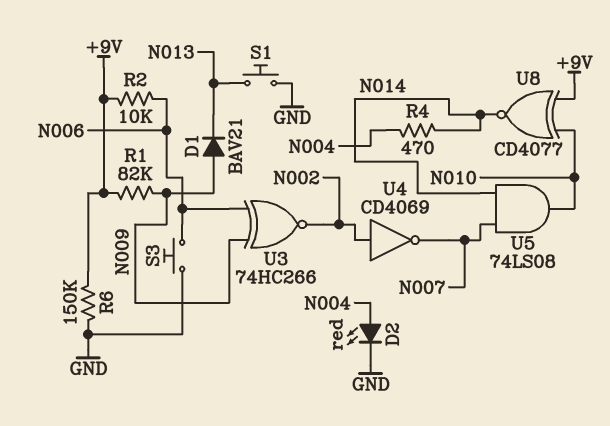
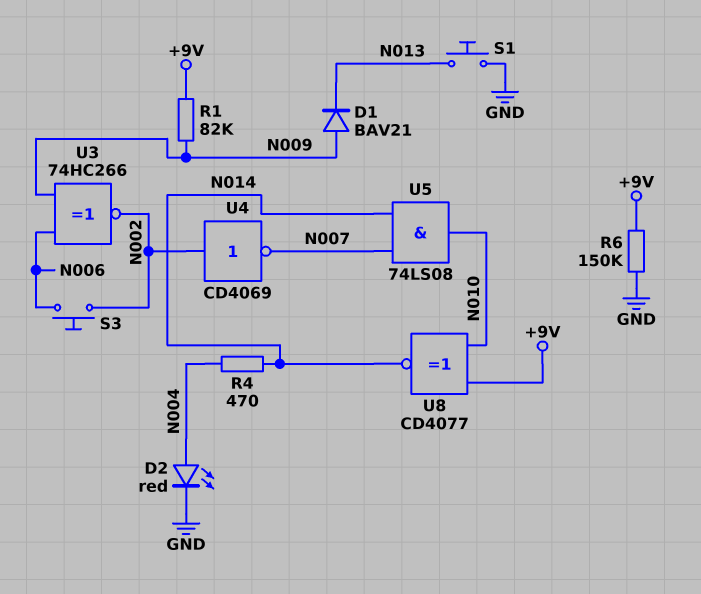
R2: 10k (+9V, N006) -> none
S3: button (GND, N006) -> button (N002, N006)

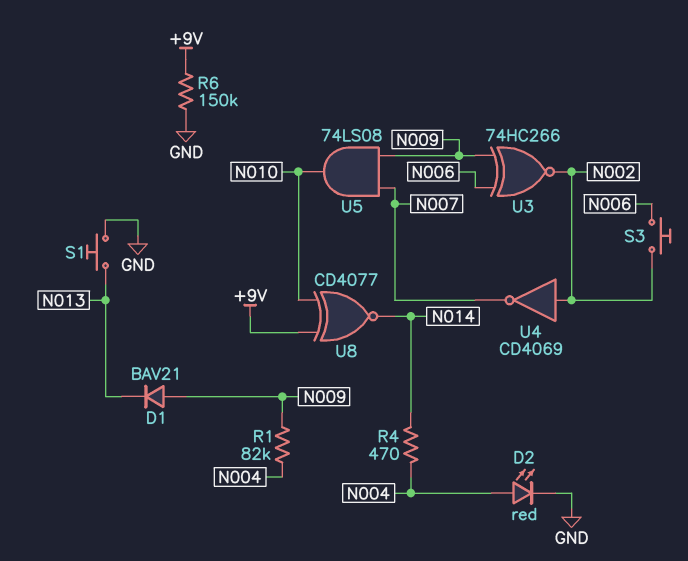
R1: 82k (+9V, N009) -> 82k (N004, N009)
U5: AND 74LS08 (in N007, in N014, out N010) -> AND 74LS08 (in N007, in N009, out N010)

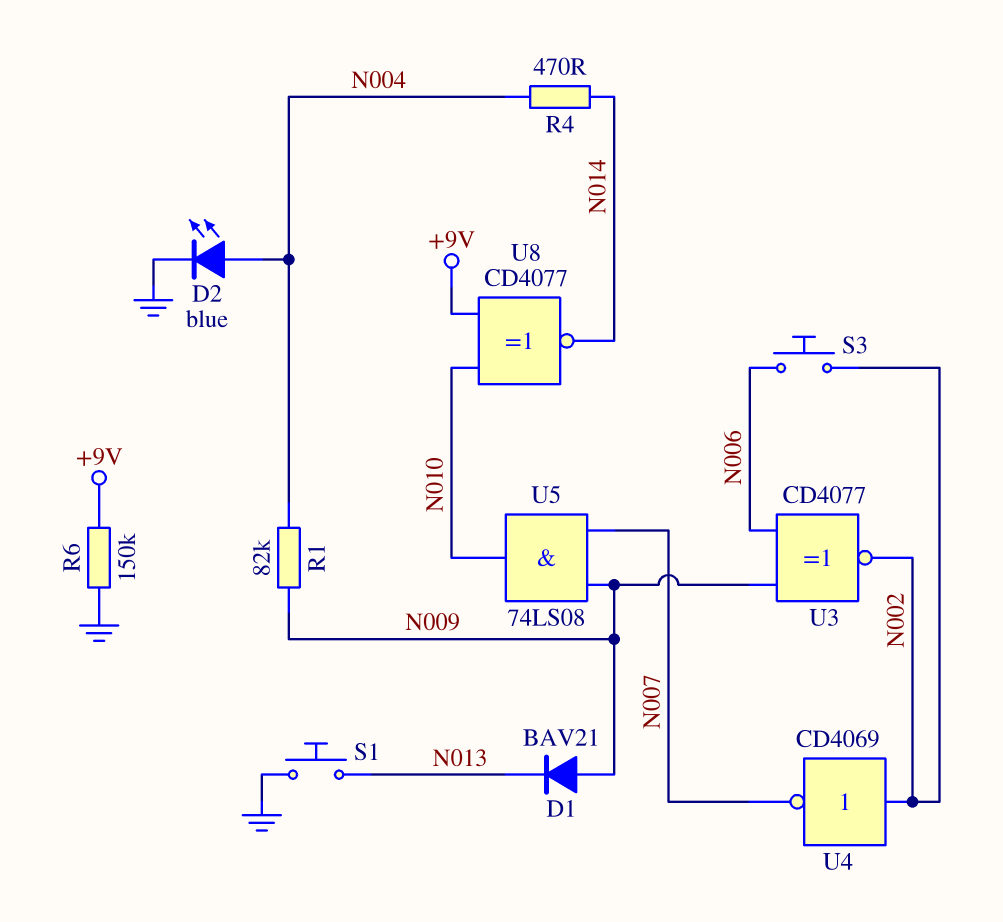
D2: LED red (A N004, K GND) -> LED blue (A N004, K GND)
U3: XNOR 74HC266 (in N006, in N009, out N002) -> XNOR CD4077 (in N006, in N009, out N002)

